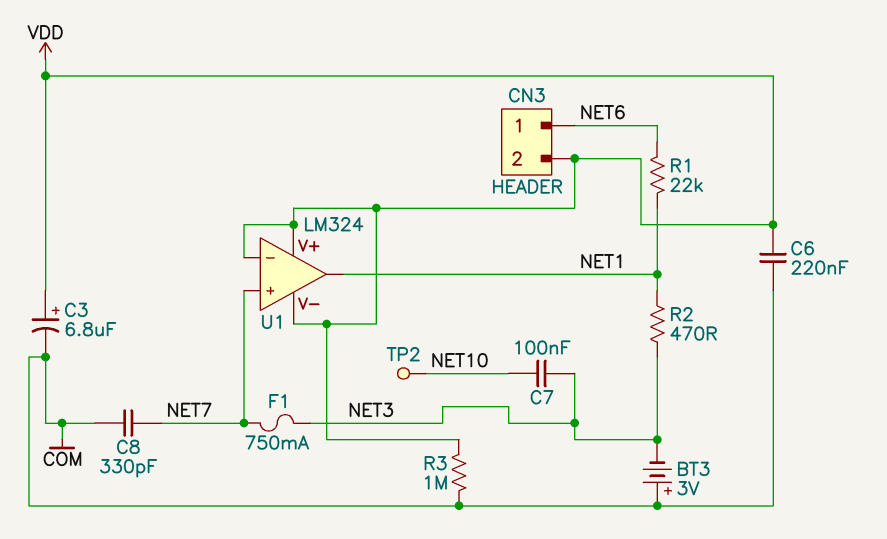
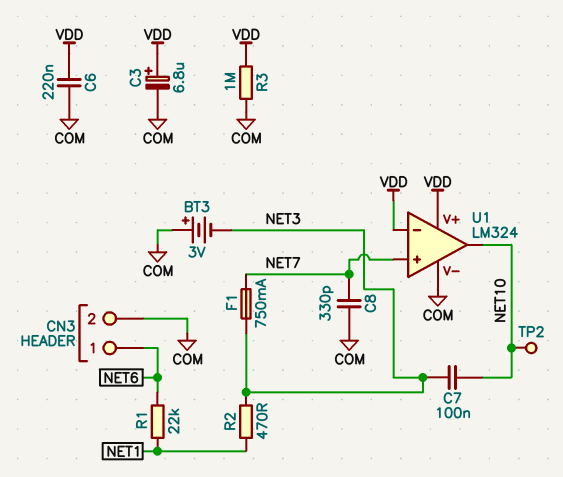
CN3 pin 2: VDD -> COM
U1 pin V-: VDD -> COM
U1 pin out: NET1 -> NET10

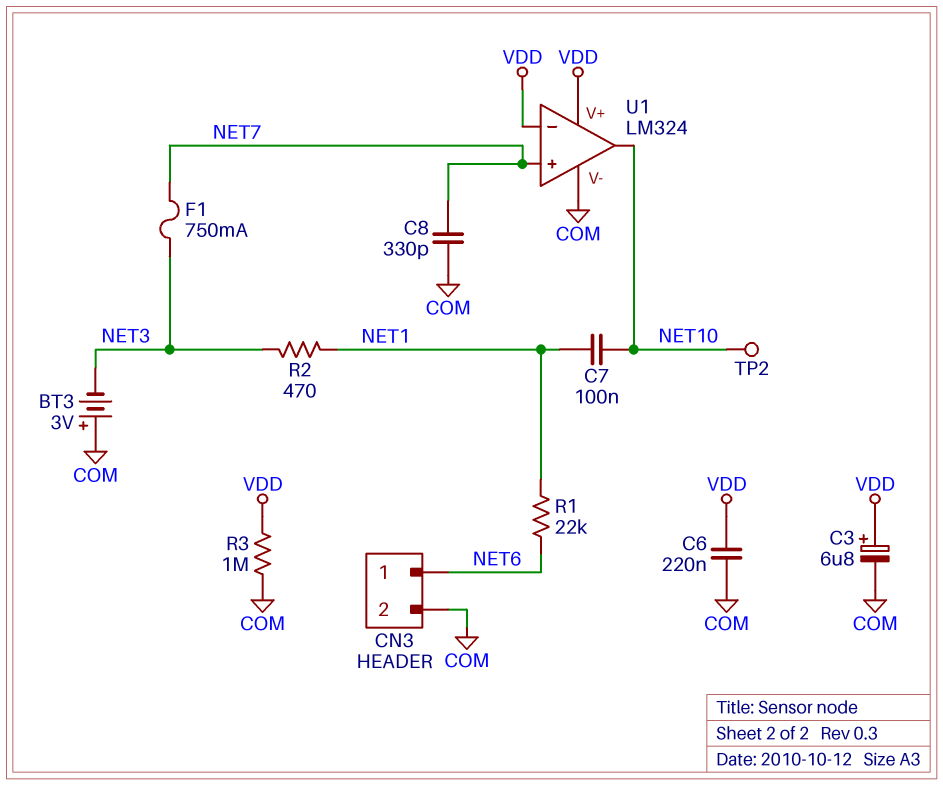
C7: 100nF (NET3, NET10) -> 100nF (NET1, NET10)

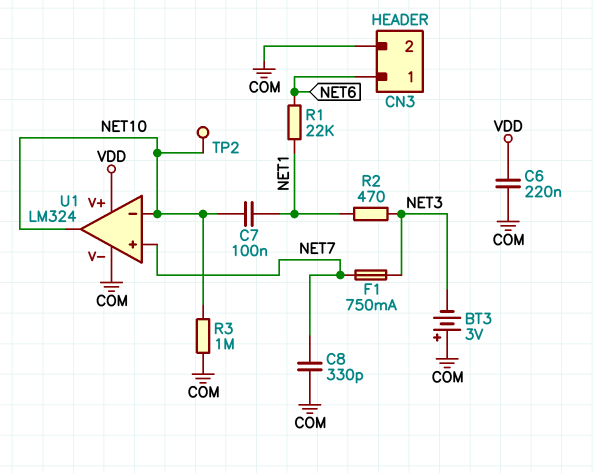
C3: 6.8uF (plus VDD, minus COM) -> none
R3: 1M (COM, VDD) -> 1M (COM, NET10)
U1 pin in-: VDD -> NET10

